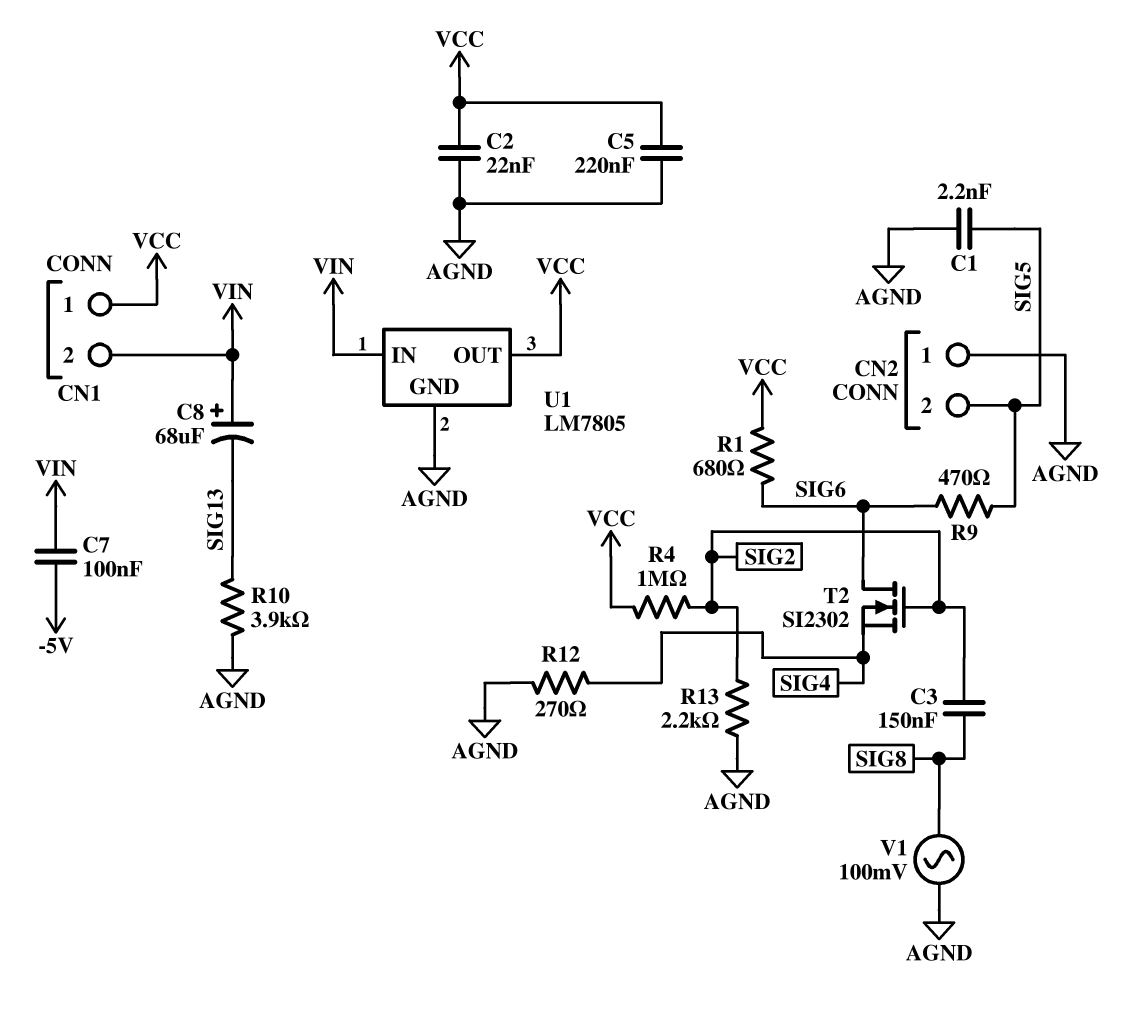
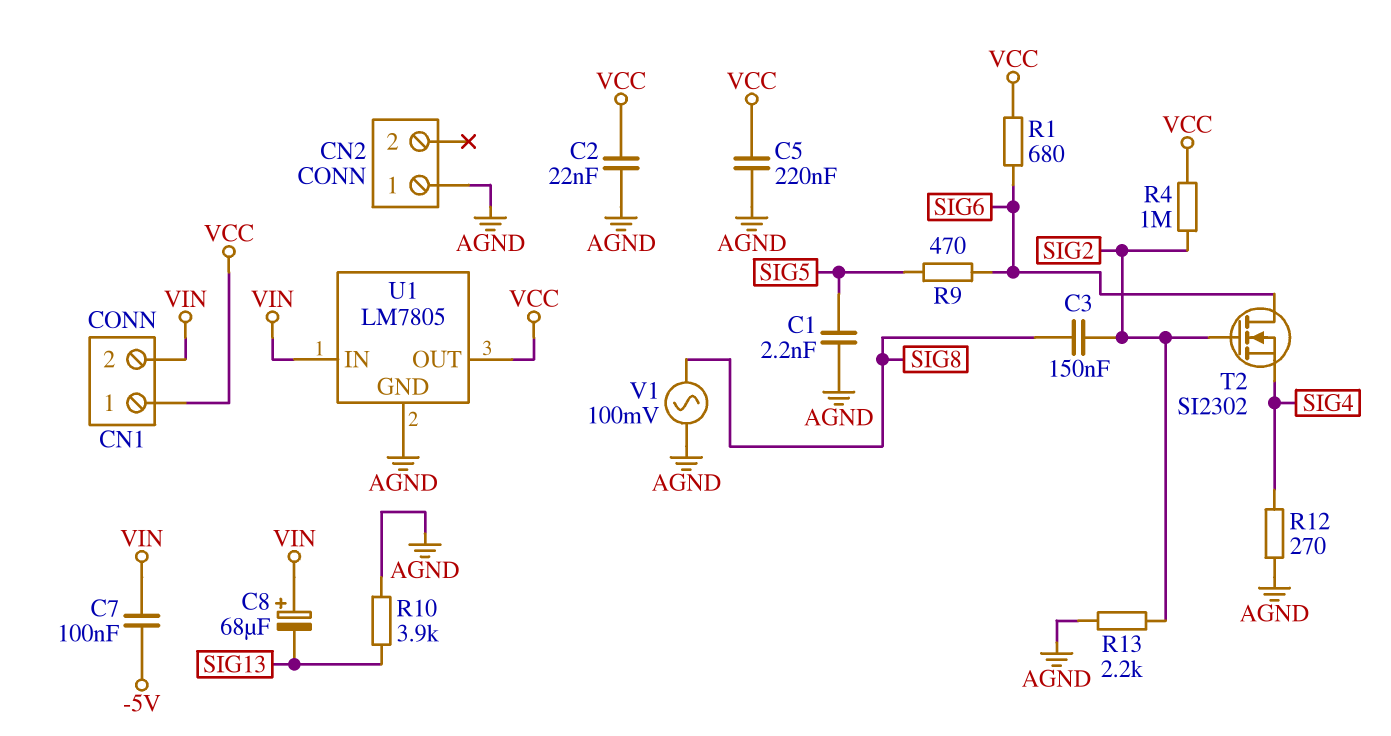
CN2 pin 2: SIG5 -> none

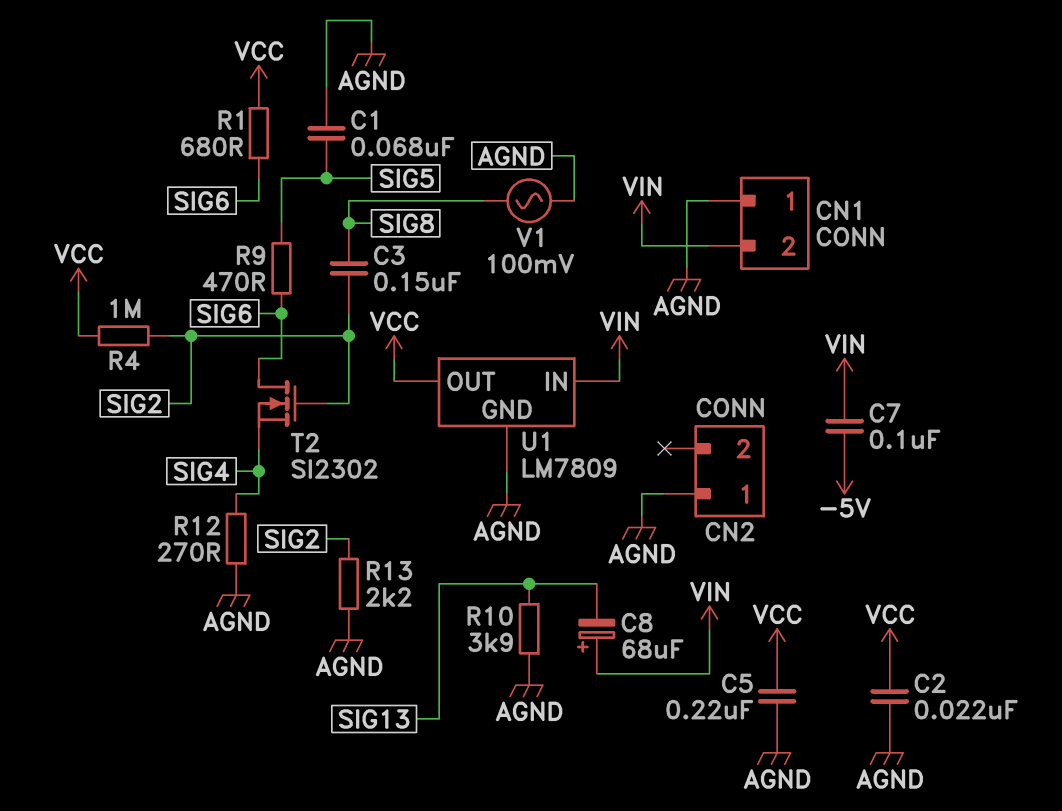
C1: 2.2nF (AGND, SIG5) -> 68nF (AGND, SIG5)
CN1 pin 1: VCC -> AGND
U1: LM7805 -> LM7809

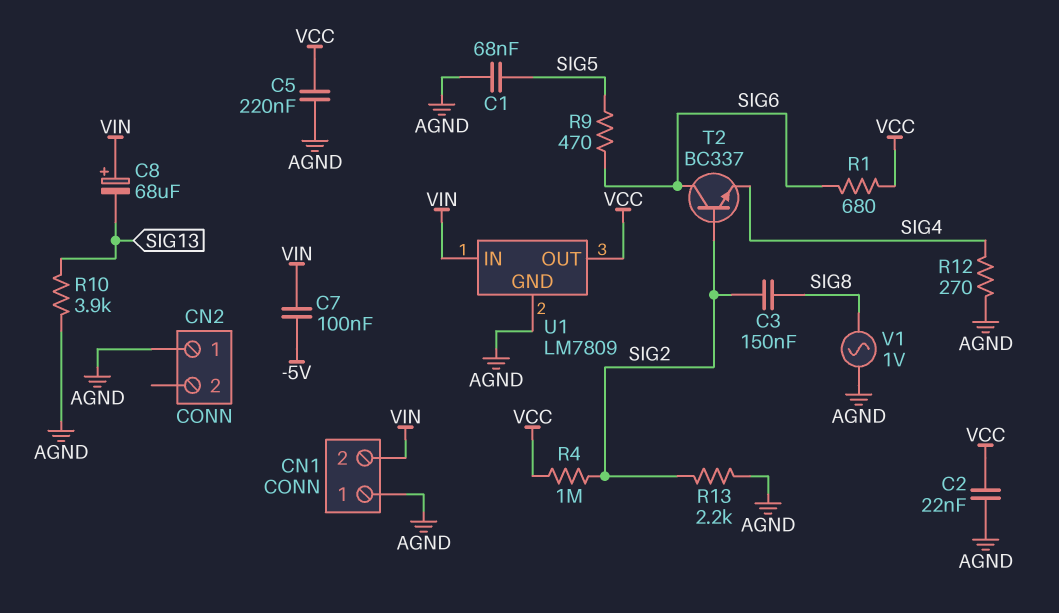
T2: NMOS SI2302 (G SIG2, D SIG6, S SIG4) -> NPN BC337 (B SIG2, C SIG6, E SIG4)
V1: AC 100mV (AGND, SIG8) -> AC 1V (AGND, SIG8)

